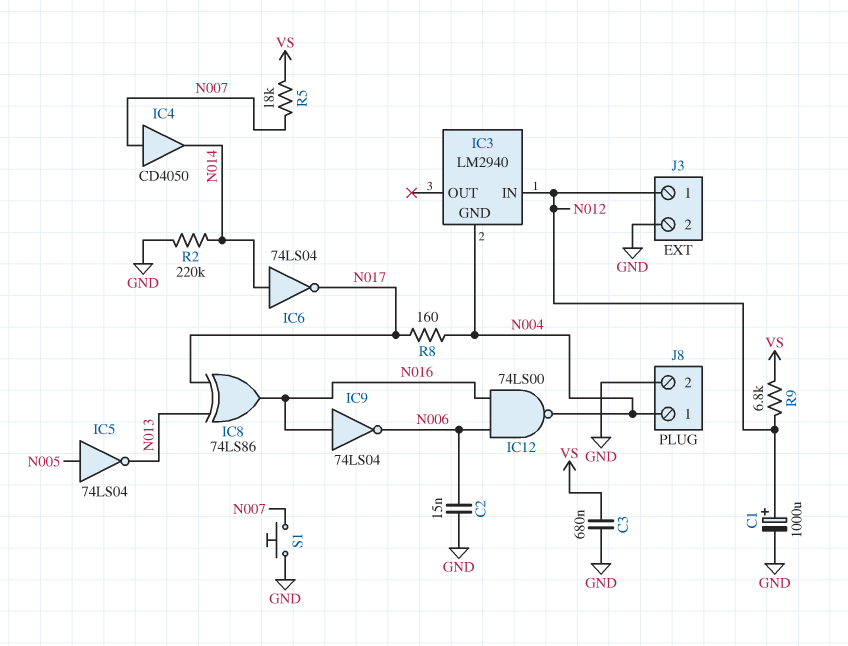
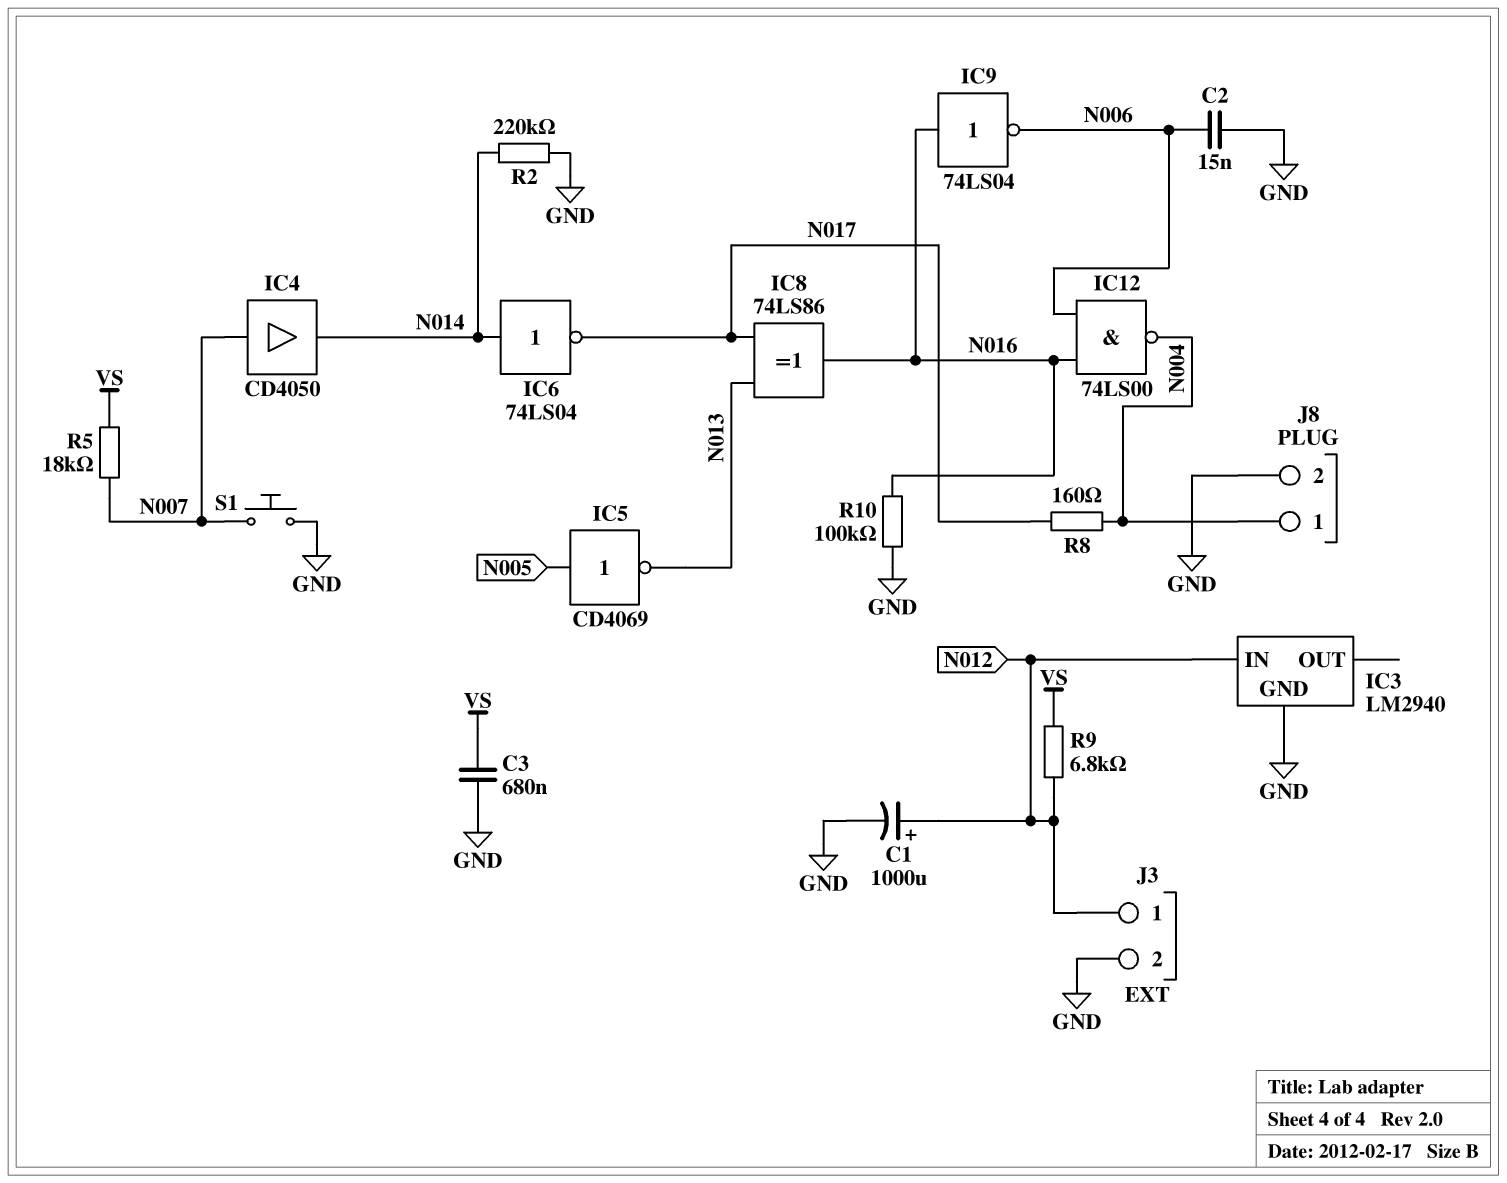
IC3 pin GND: N004 -> GND
IC5: NOT 74LS04 (in N005, out N013) -> NOT CD4069 (in N005, out N013)
R10: none -> 100k (GND, N016)

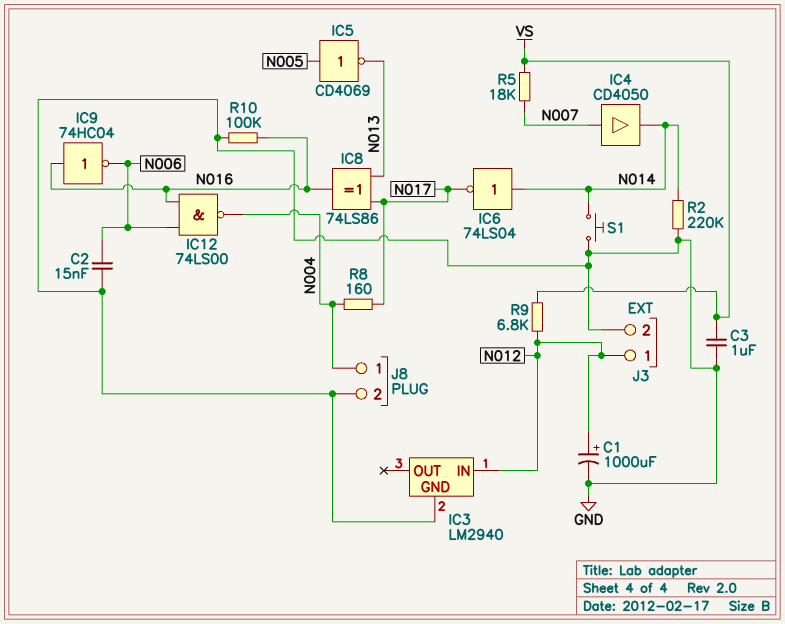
C3: 680nF (GND, VS) -> 1uF (GND, VS)
IC9: NOT 74LS04 (in N016, out N006) -> NOT 74HC04 (in N016, out N006)
S1: button (GND, N007) -> button (GND, N014)

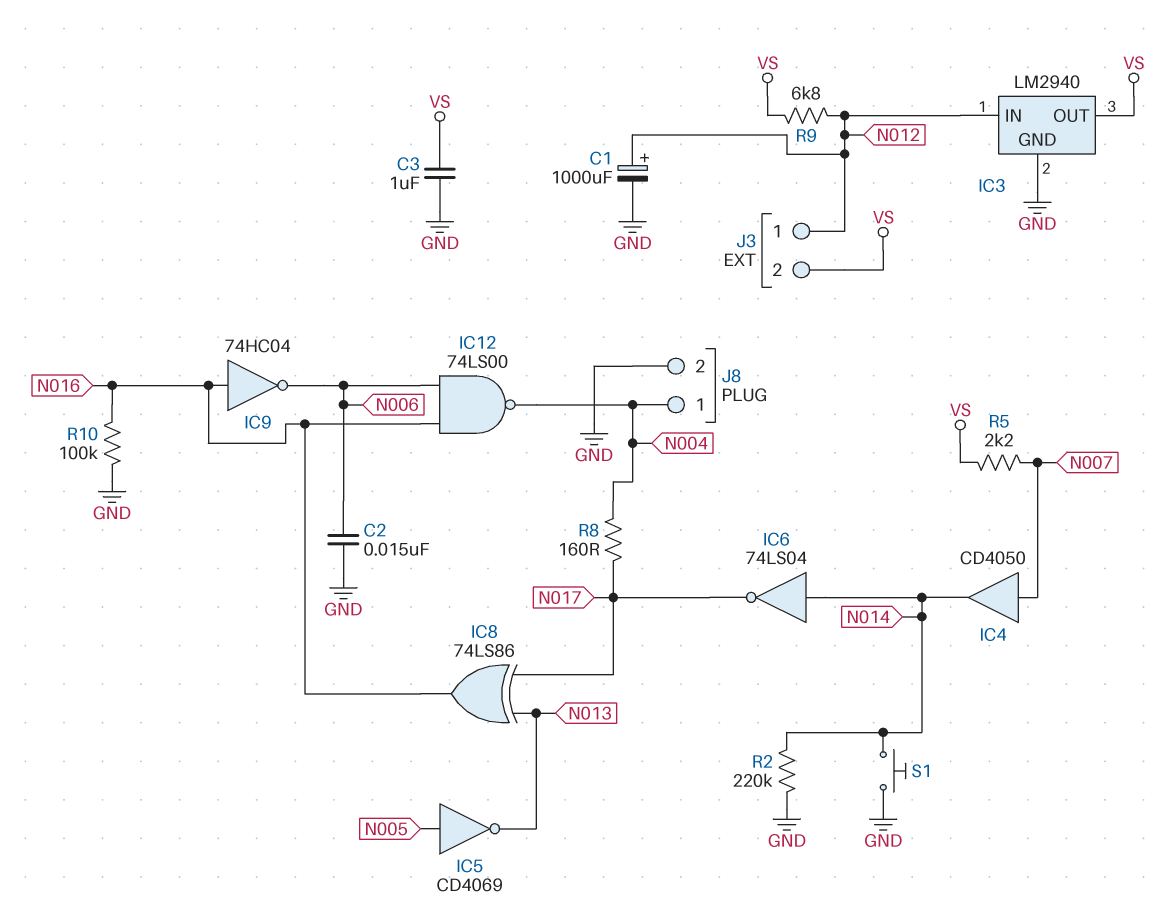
IC3 pin OUT: none -> VS
J3 pin 2: GND -> VS
R5: 18k (N007, VS) -> 2.2k (N007, VS)

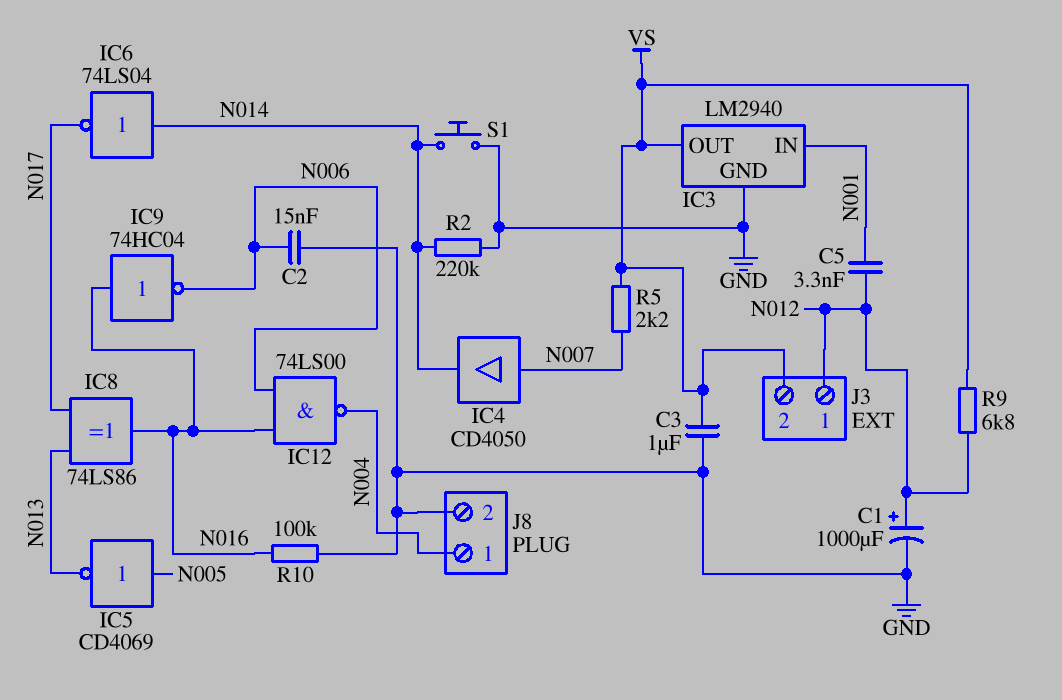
C5: none -> 3.3nF (N001, N012)
IC3 pin IN: N012 -> N001
R8: 160 (N004, N017) -> none

